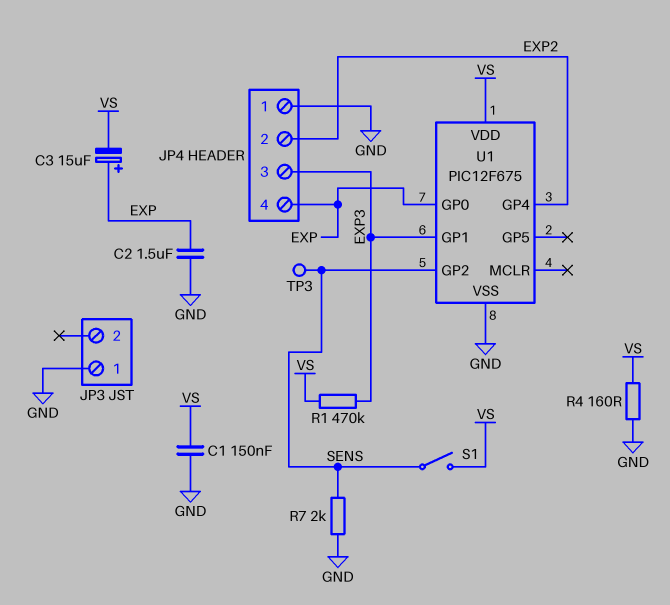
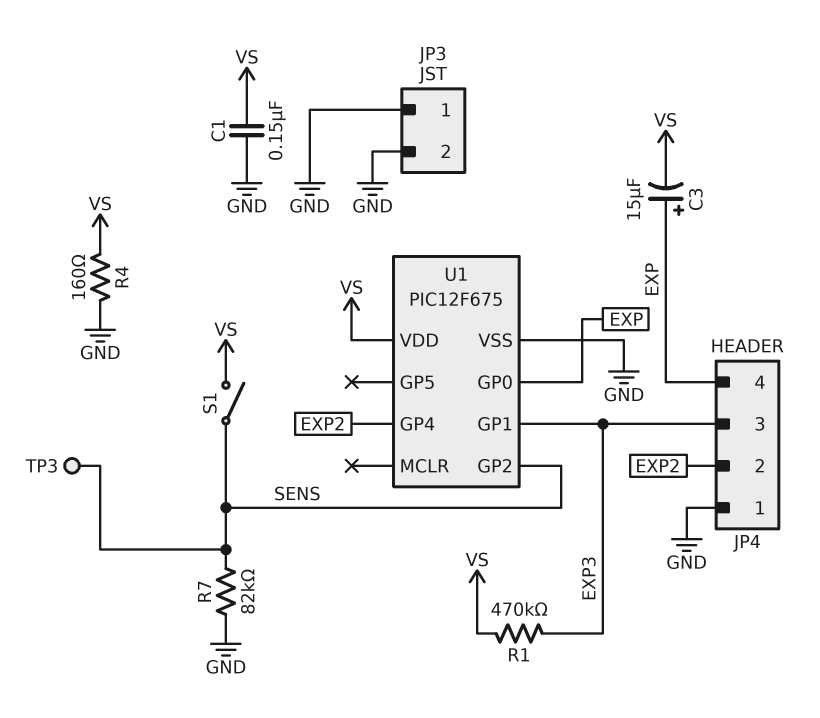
C2: 1.5uF (EXP, GND) -> none
JP3 pin 2: none -> GND
R7: 2k (GND, SENS) -> 82k (GND, SENS)

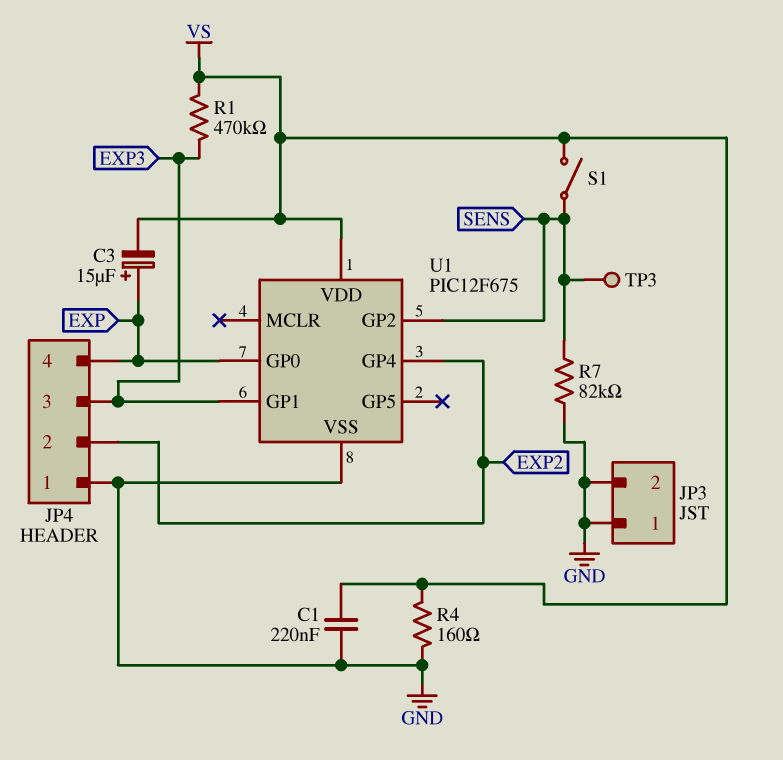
C1: 150nF (GND, VS) -> 220nF (GND, VS)

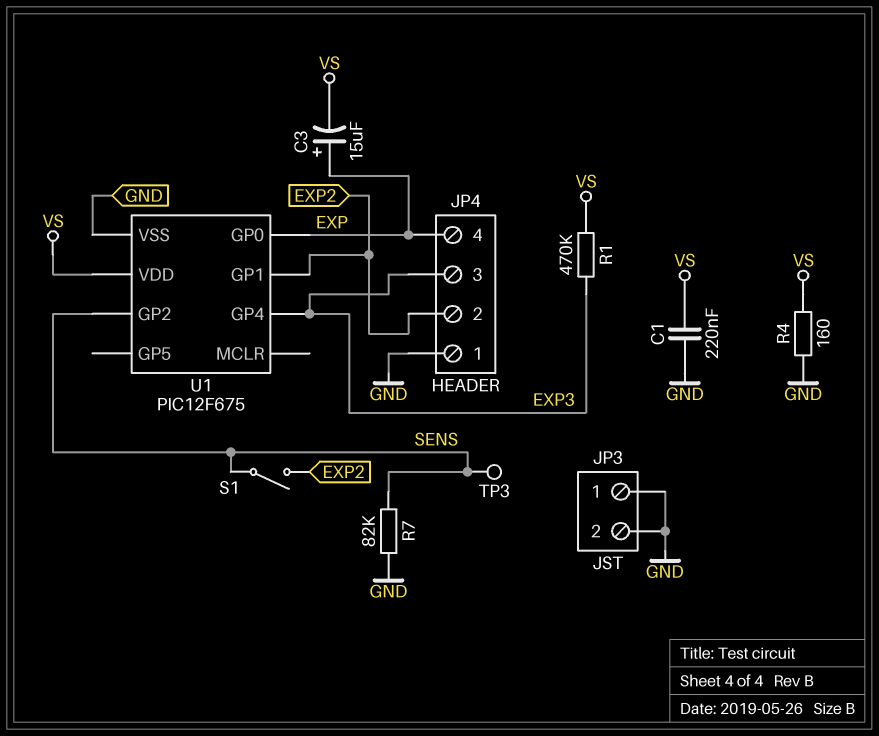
S1: switch (SENS, VS) -> switch (EXP2, SENS)
U1 pin GP1: EXP3 -> EXP2
U1 pin GP4: EXP2 -> EXP3

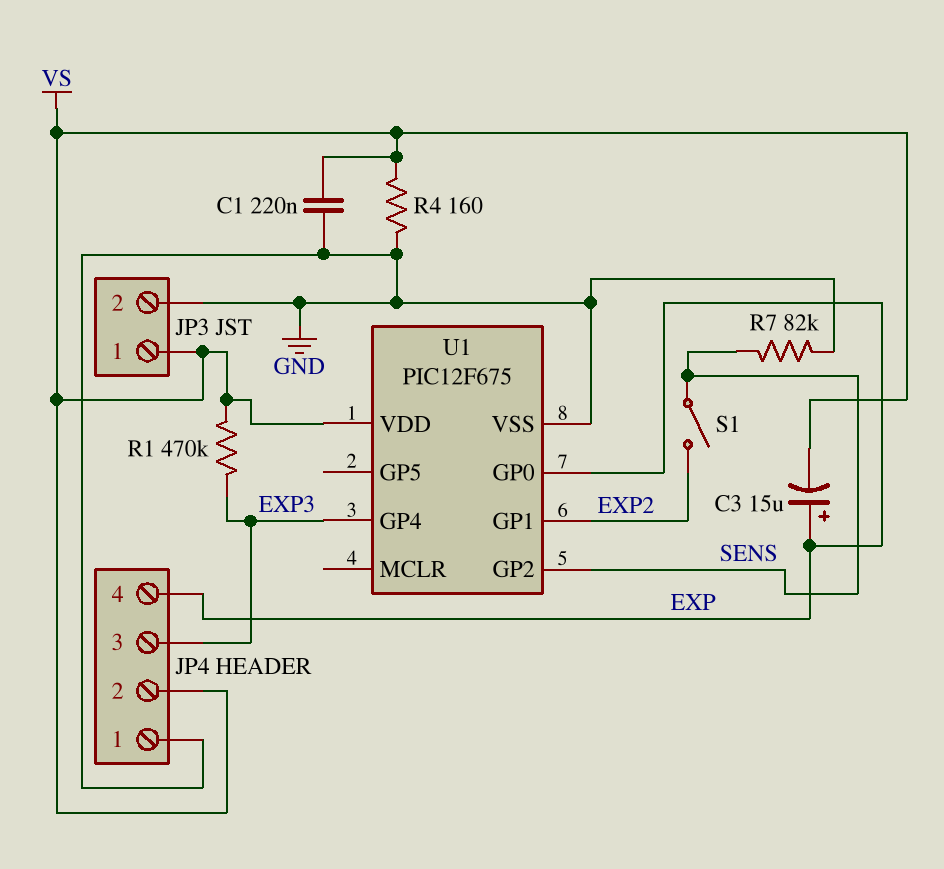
JP3 pin 1: GND -> VS
JP4 pin 2: EXP2 -> VS
TP3: test point (SENS) -> none

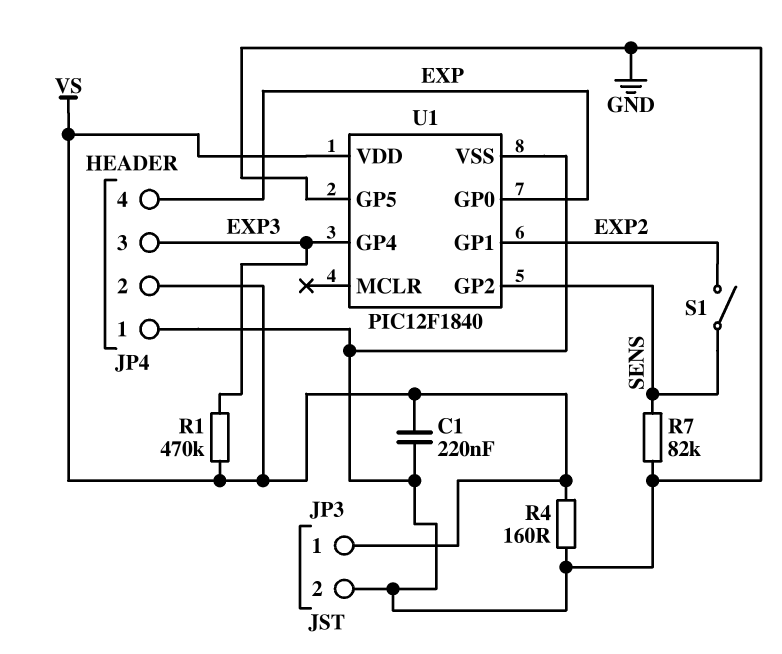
C3: 15uF (plus EXP, minus VS) -> none
U1: PIC12F675 -> PIC12F1840
U1 pin GP5: none -> GND

